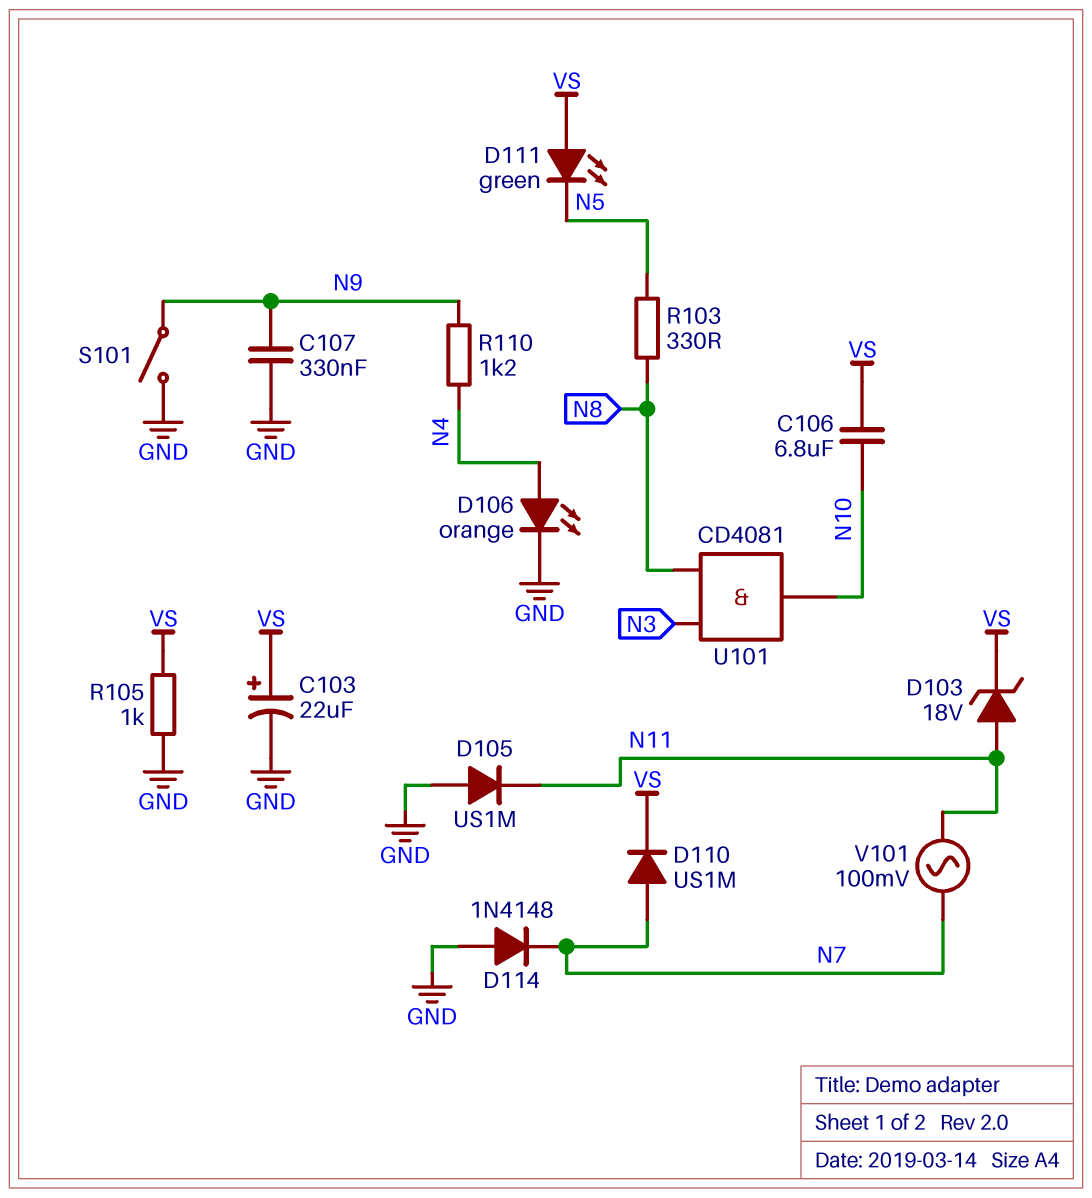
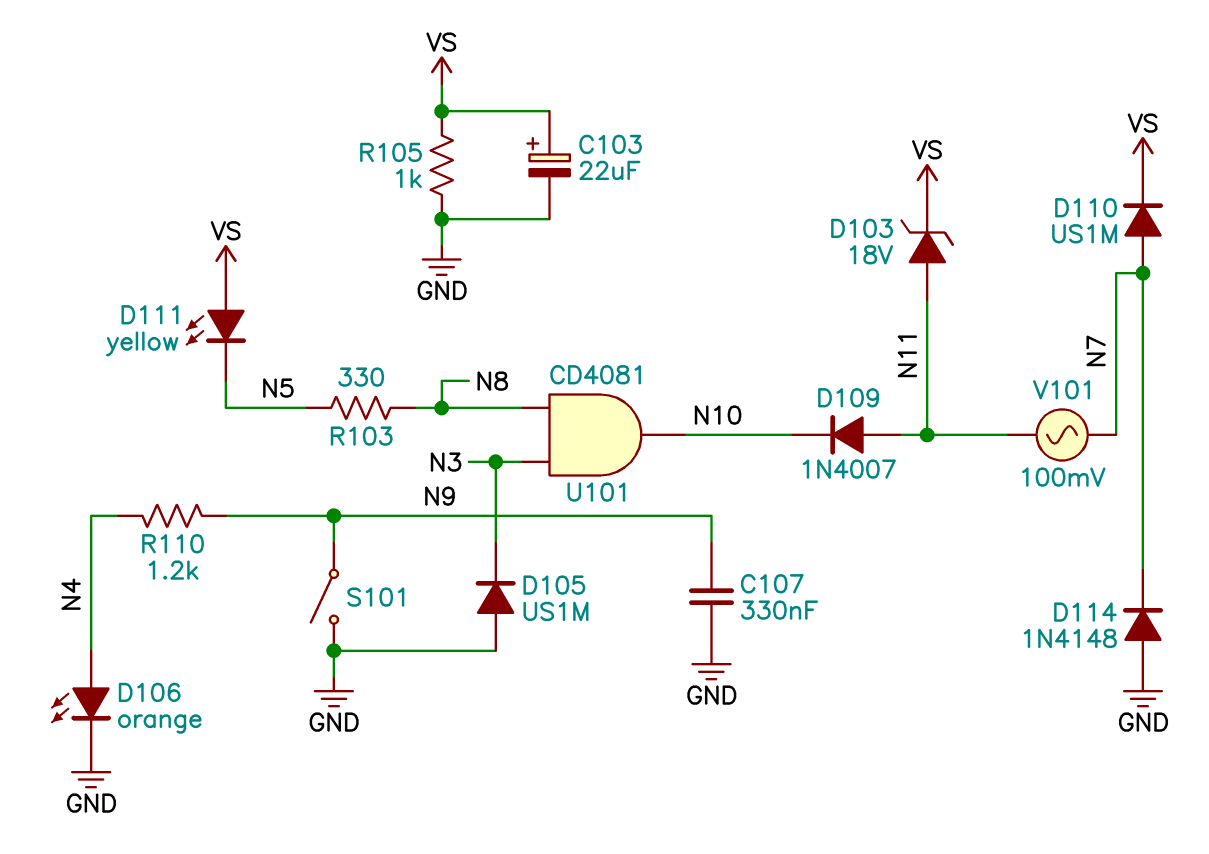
C106: 6.8uF (N10, VS) -> none
D105: diode US1M (A GND, K N11) -> diode US1M (A GND, K N3)
D109: none -> diode 1N4007 (A N11, K N10)
D111: LED green (A VS, K N5) -> LED yellow (A VS, K N5)

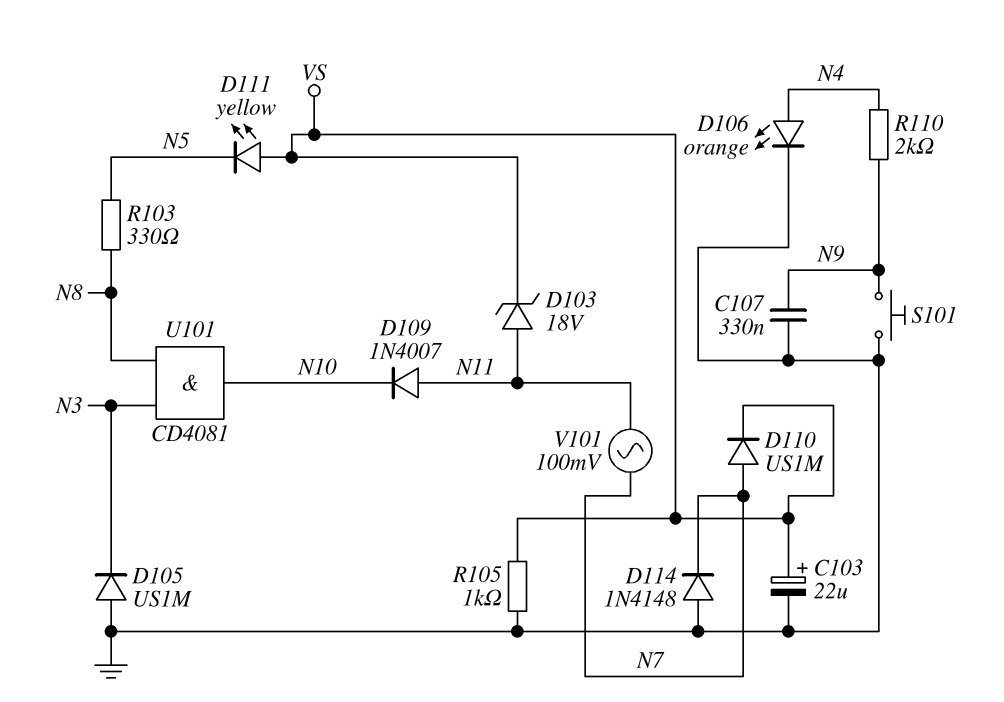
R110: 1.2k (N4, N9) -> 2k (N4, N9)
S101: switch (GND, N9) -> button (GND, N9)

